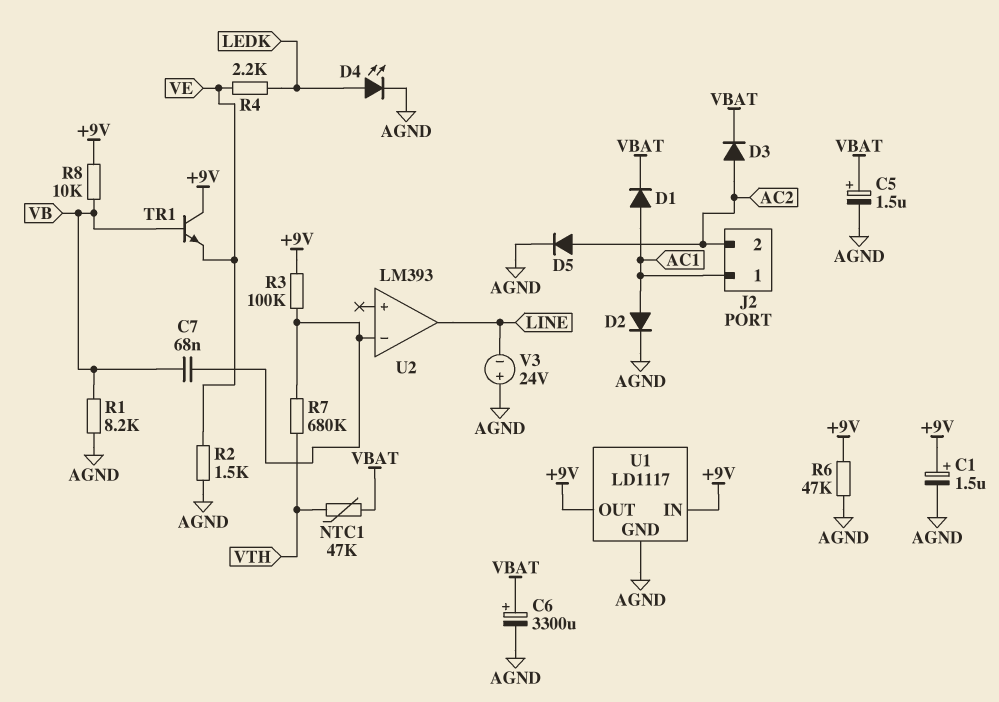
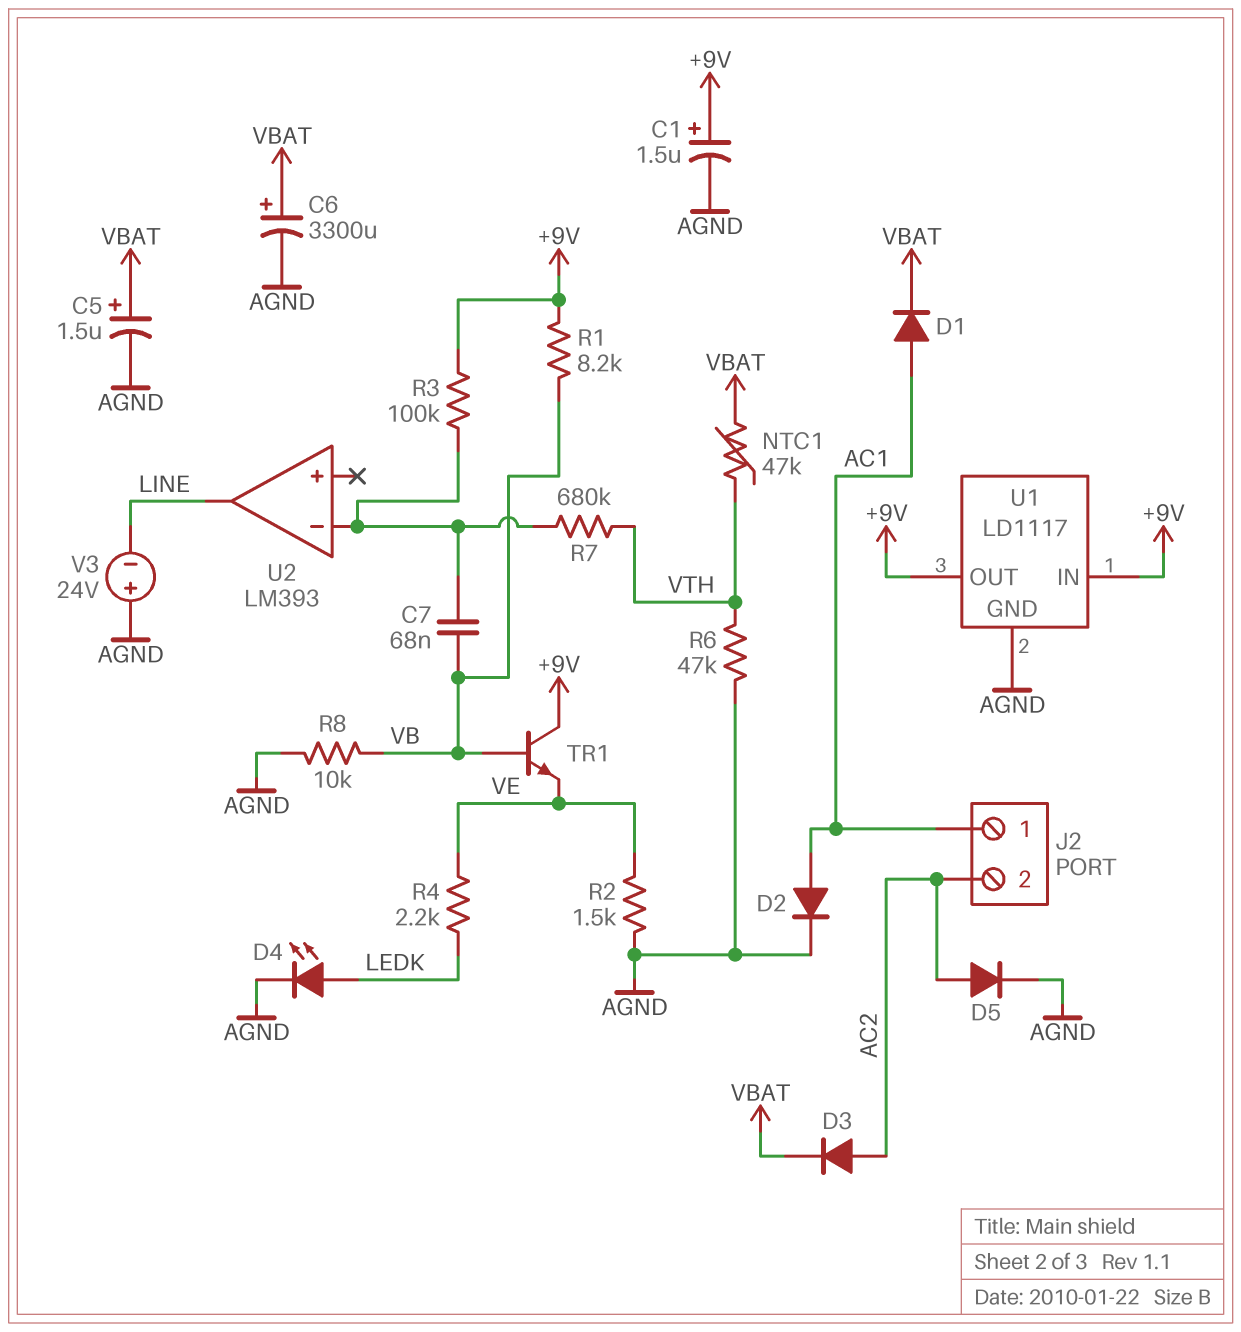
R1: 8.2k (AGND, VB) -> 8.2k (+9V, VB)
R6: 47k (+9V, AGND) -> 47k (AGND, VTH)
R8: 10k (+9V, VB) -> 10k (AGND, VB)

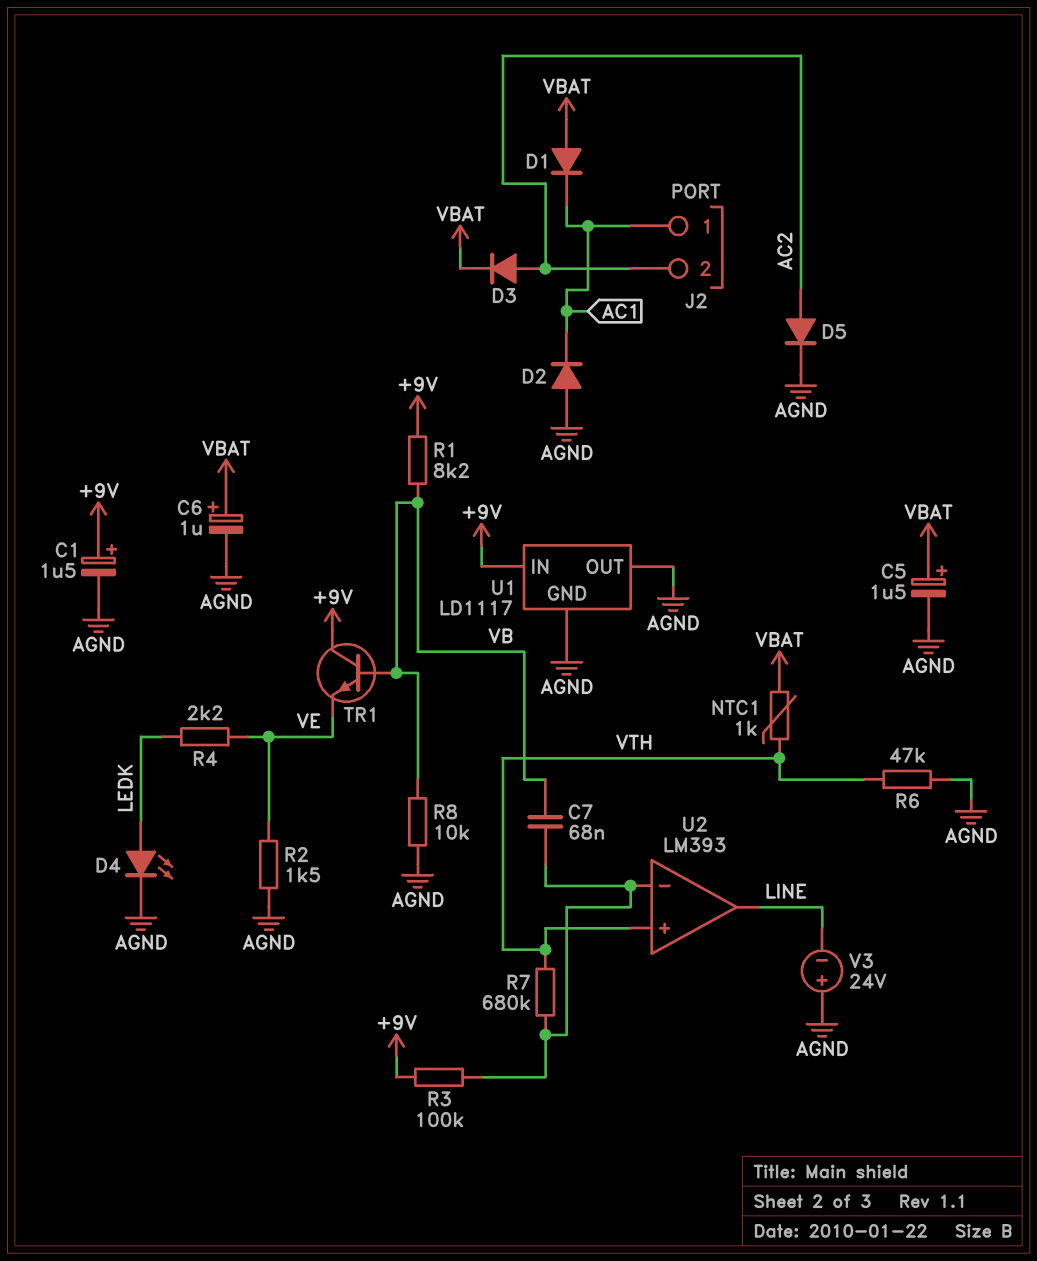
C6: 3300uF (plus VBAT, minus AGND) -> 1uF (plus VBAT, minus AGND)
D1: diode (A AC1, K VBAT) -> diode (A VBAT, K AC1)
D2: diode (A AC1, K AGND) -> diode (A AGND, K AC1)
NTC1: 47k (VBAT, VTH) -> 1k (VBAT, VTH)
U1 pin OUT: +9V -> AGND
U2 pin in+: none -> VTH

